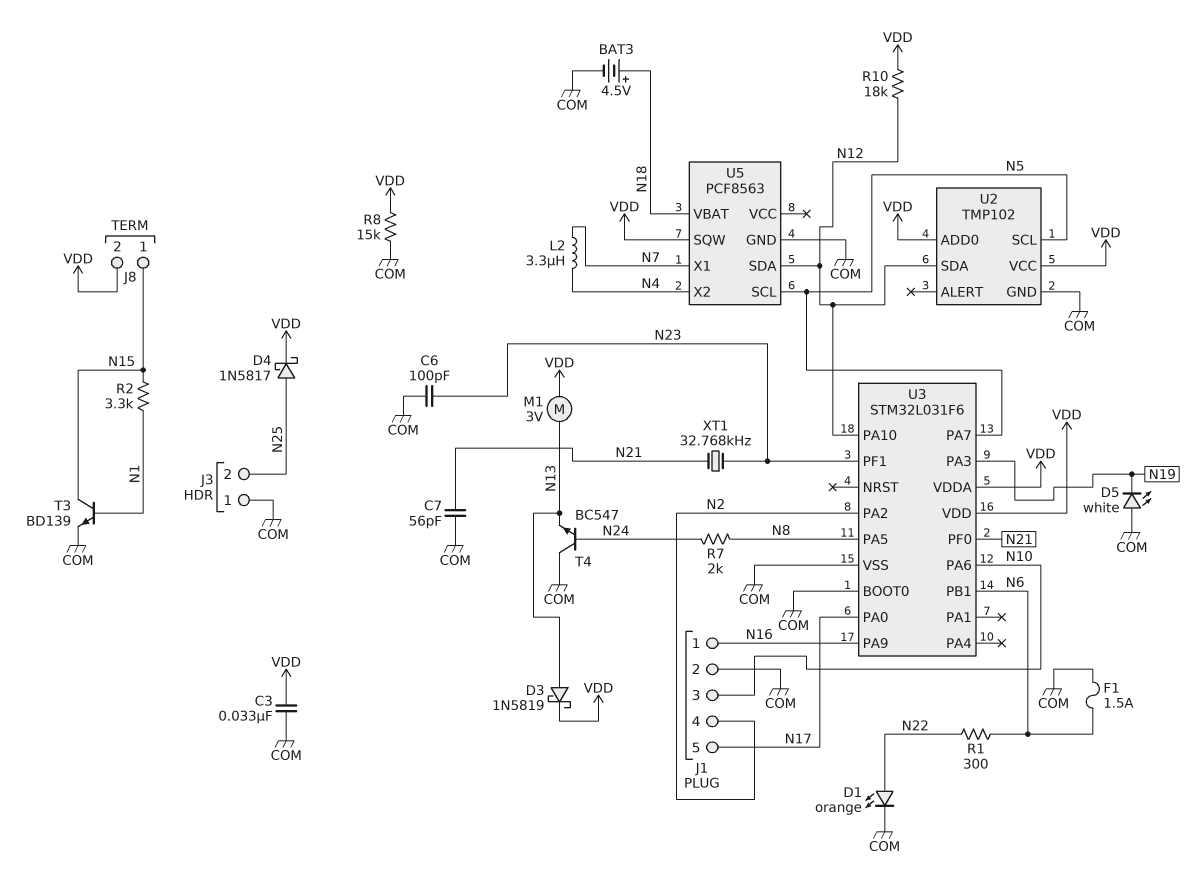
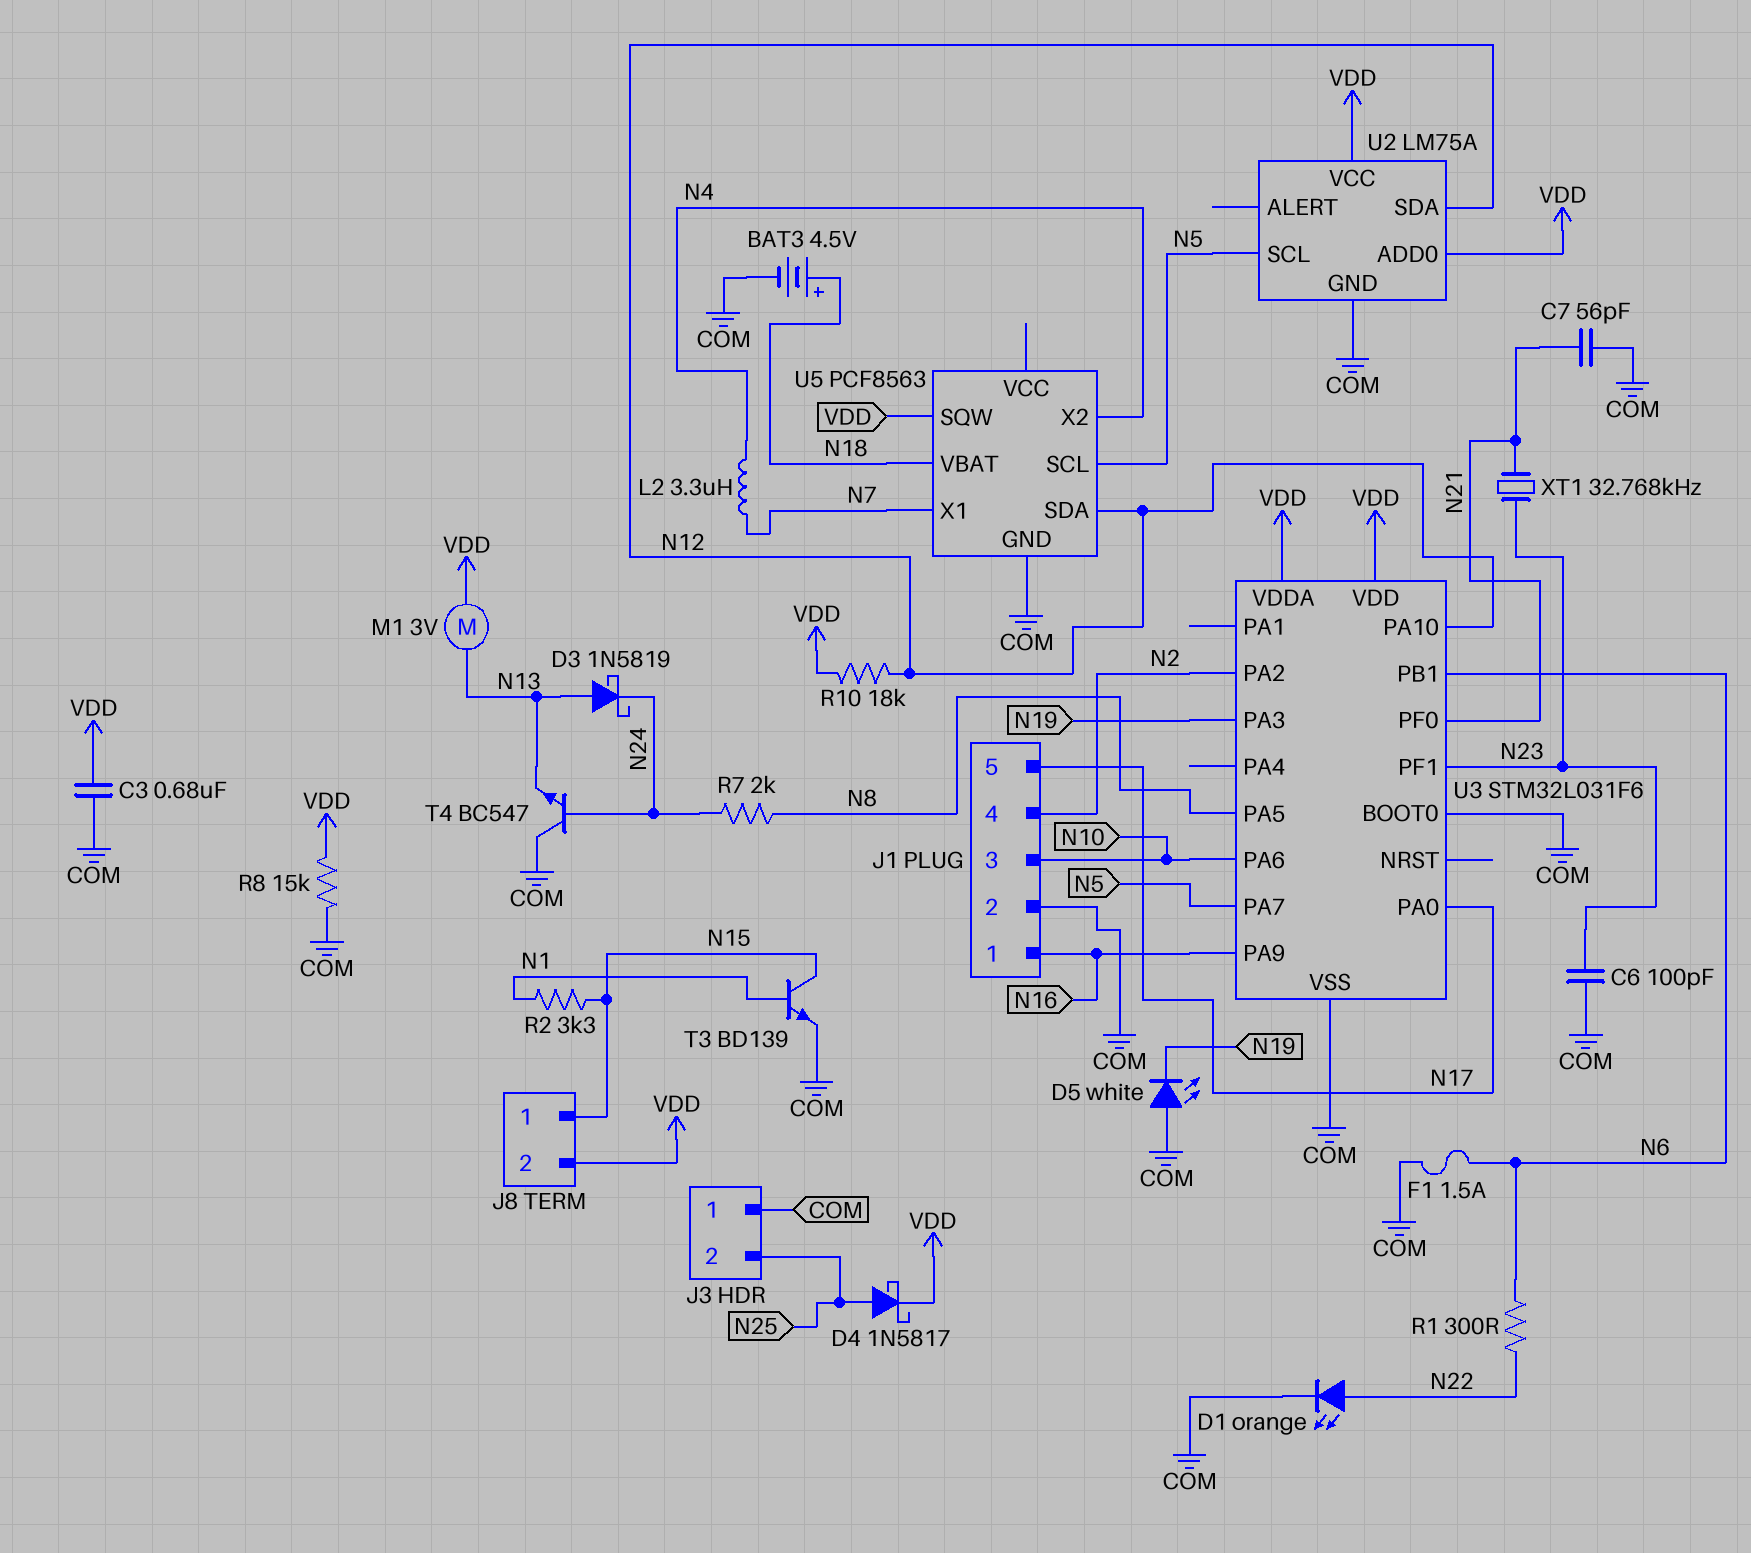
C3: 33nF (COM, VDD) -> 680nF (COM, VDD)
D3: schottky 1N5819 (A N13, K VDD) -> schottky 1N5819 (A N13, K N24)
U2: TMP102 -> LM75A

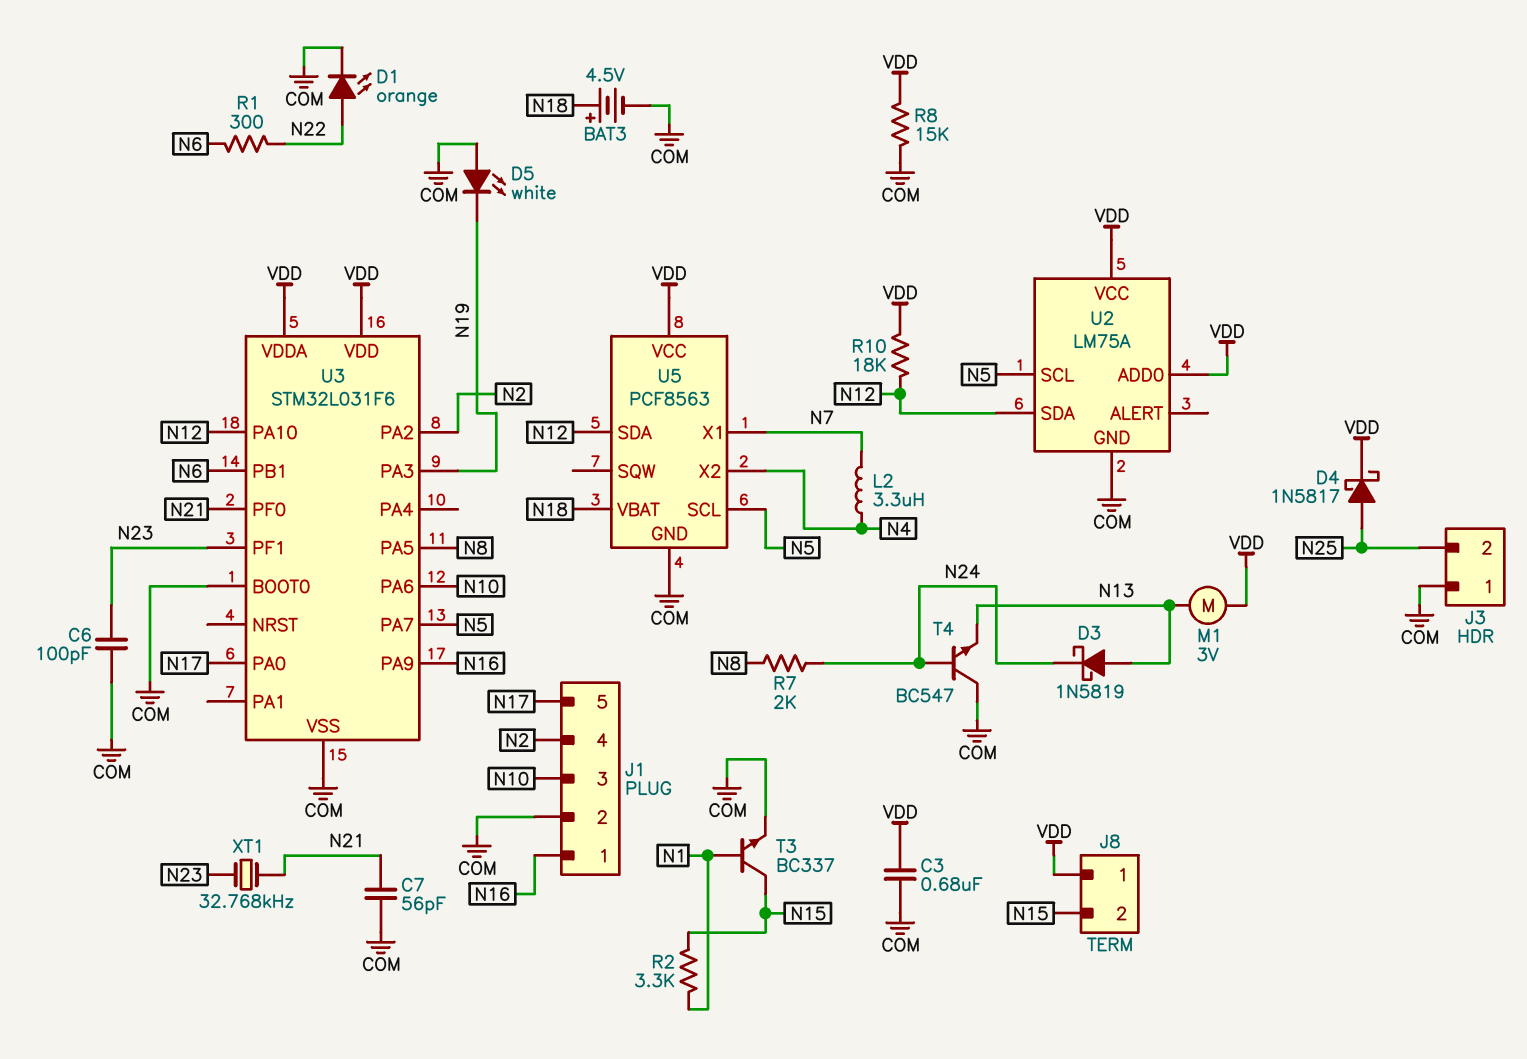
F1: 1.5A (COM, N6) -> none
J8 pin 1: N15 -> VDD
J8 pin 2: VDD -> N15
T3: NPN BD139 (B N1, C N15, E COM) -> NPN BC337 (B N1, C N15, E COM)
U5 pin SQW: VDD -> none
U5 pin VCC: none -> VDD

